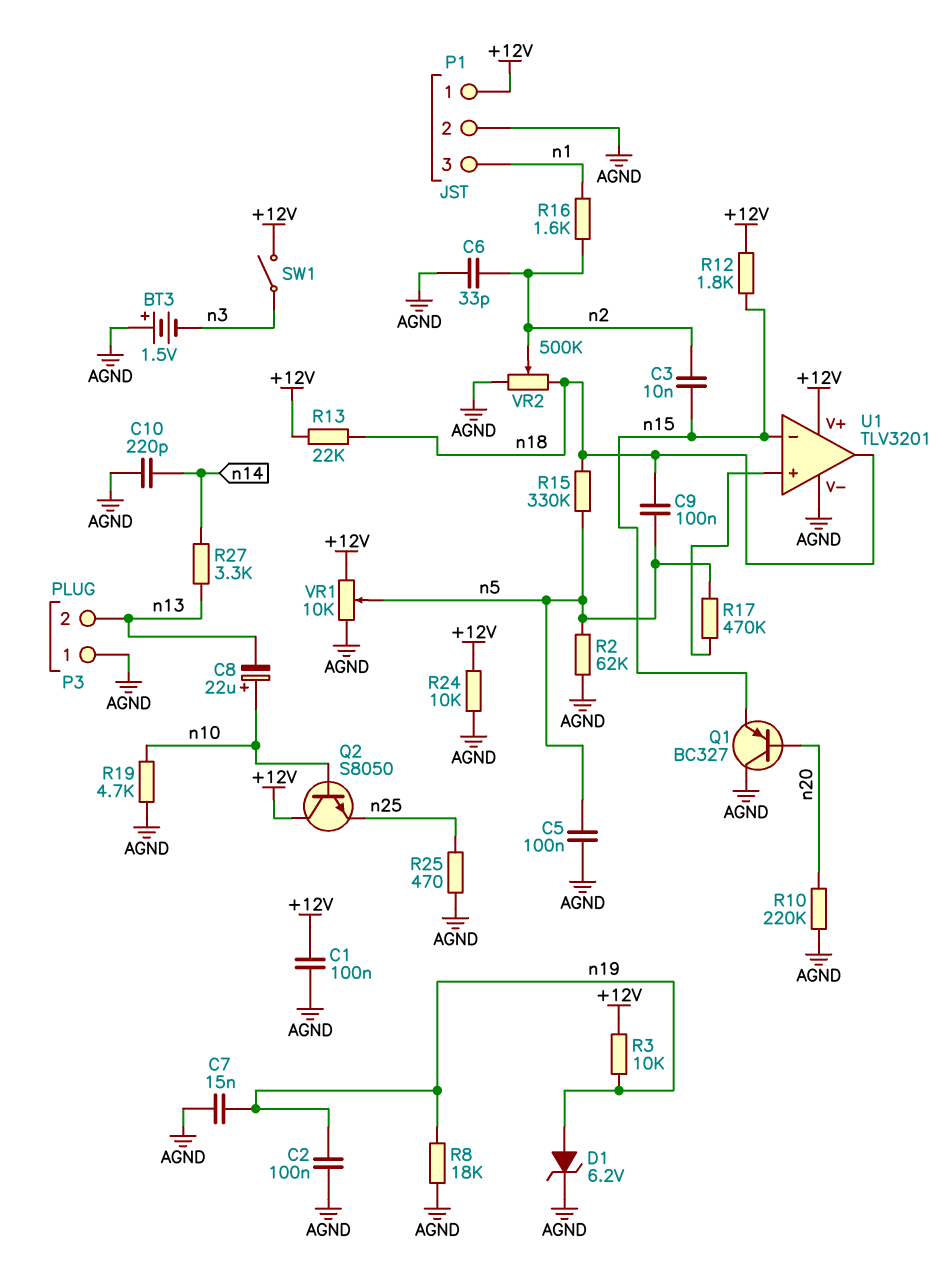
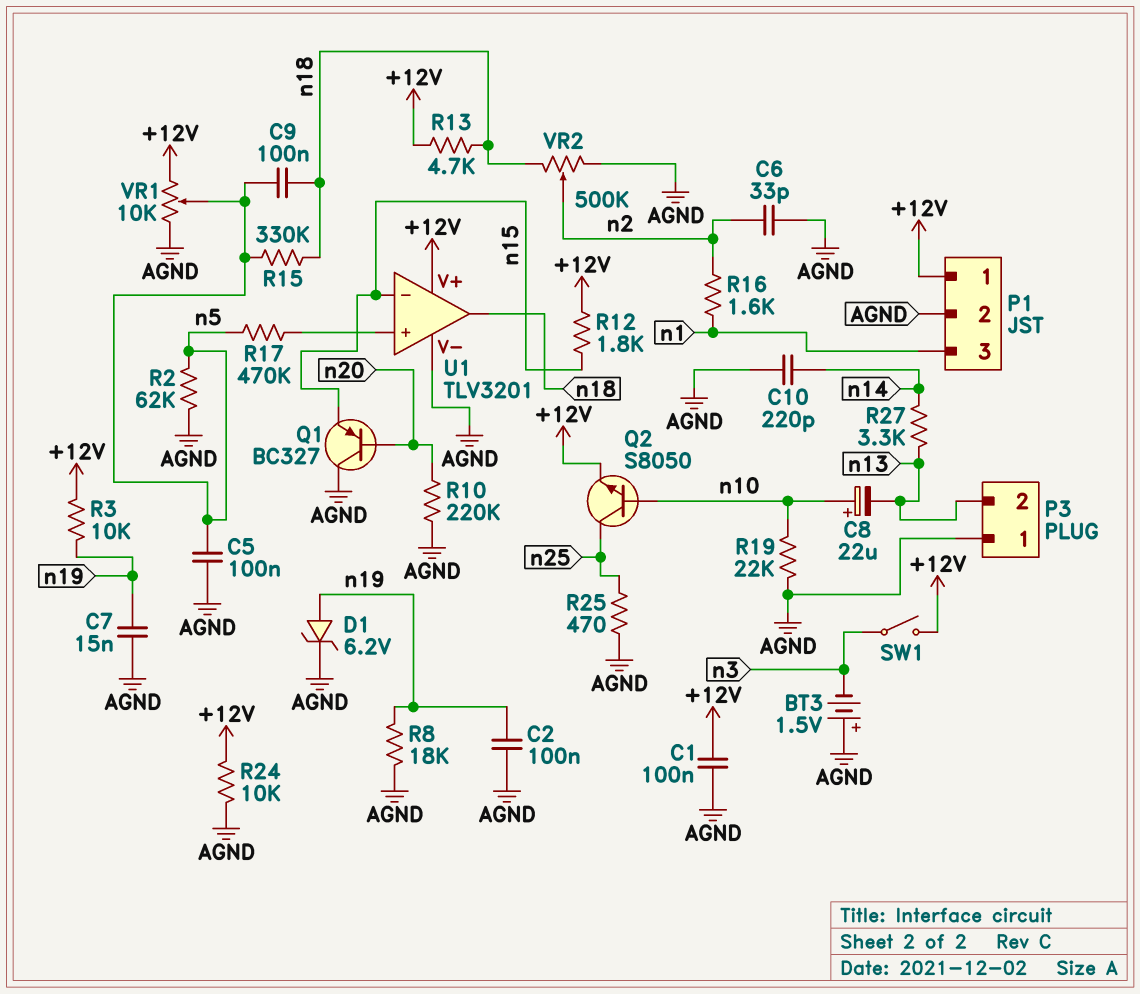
C3: 10nF (n2, n15) -> none
Q2: NPN S8050 (B n10, C +12V, E n25) -> NPN S8050 (B n10, C n25, E +12V)
R13: 22k (+12V, n18) -> 4.7k (+12V, n18)
R19: 4.7k (AGND, n10) -> 22k (AGND, n10)

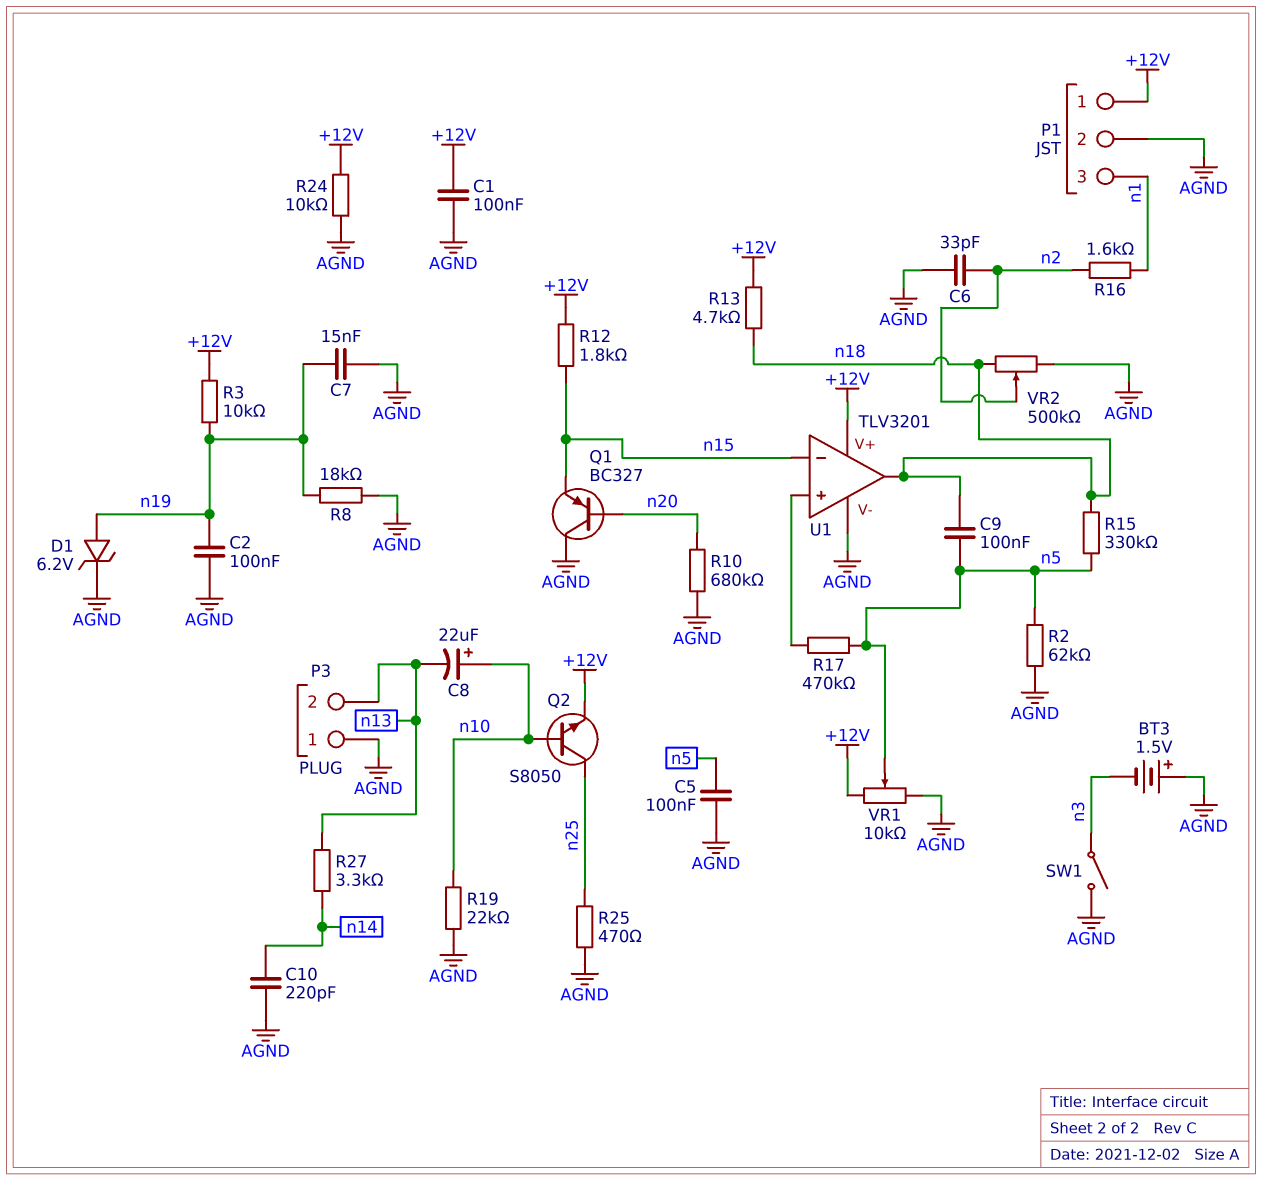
R10: 220k (AGND, n20) -> 680k (AGND, n20)
SW1: switch (+12V, n3) -> switch (AGND, n3)

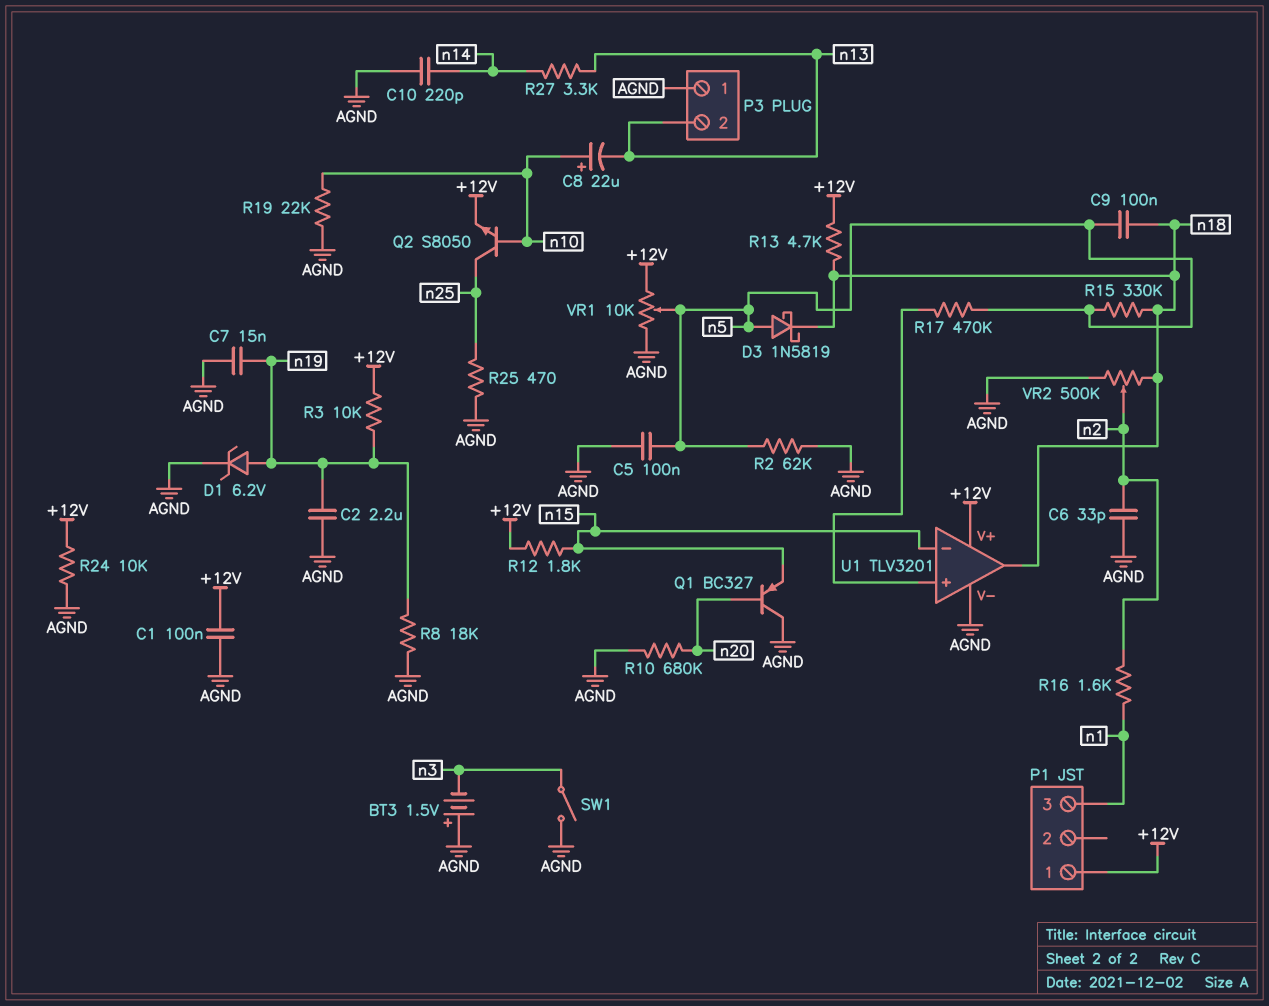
C2: 100nF (AGND, n19) -> 2.2uF (AGND, n19)
D3: none -> schottky 1N5819 (A n5, K n18)
P1 pin 2: AGND -> none

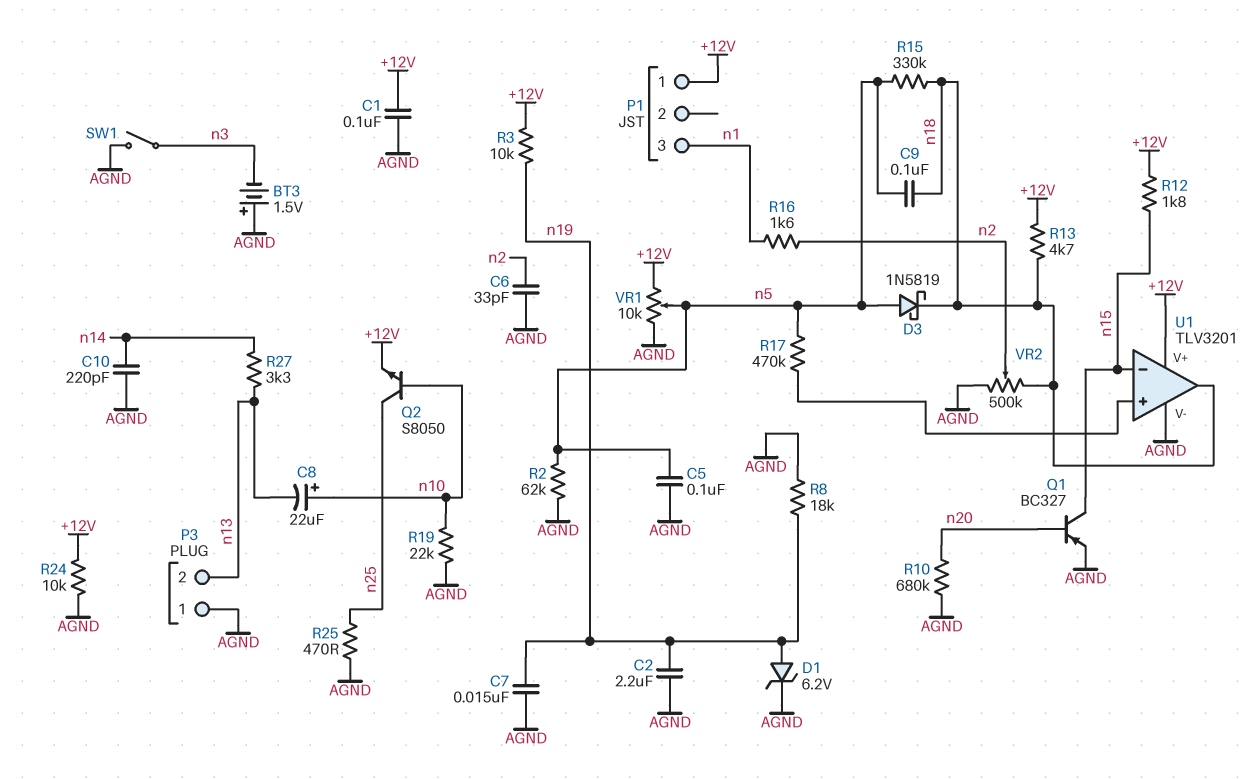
Q1: PNP BC327 (B n20, C AGND, E n15) -> PNP BC327 (B n20, C n15, E AGND)

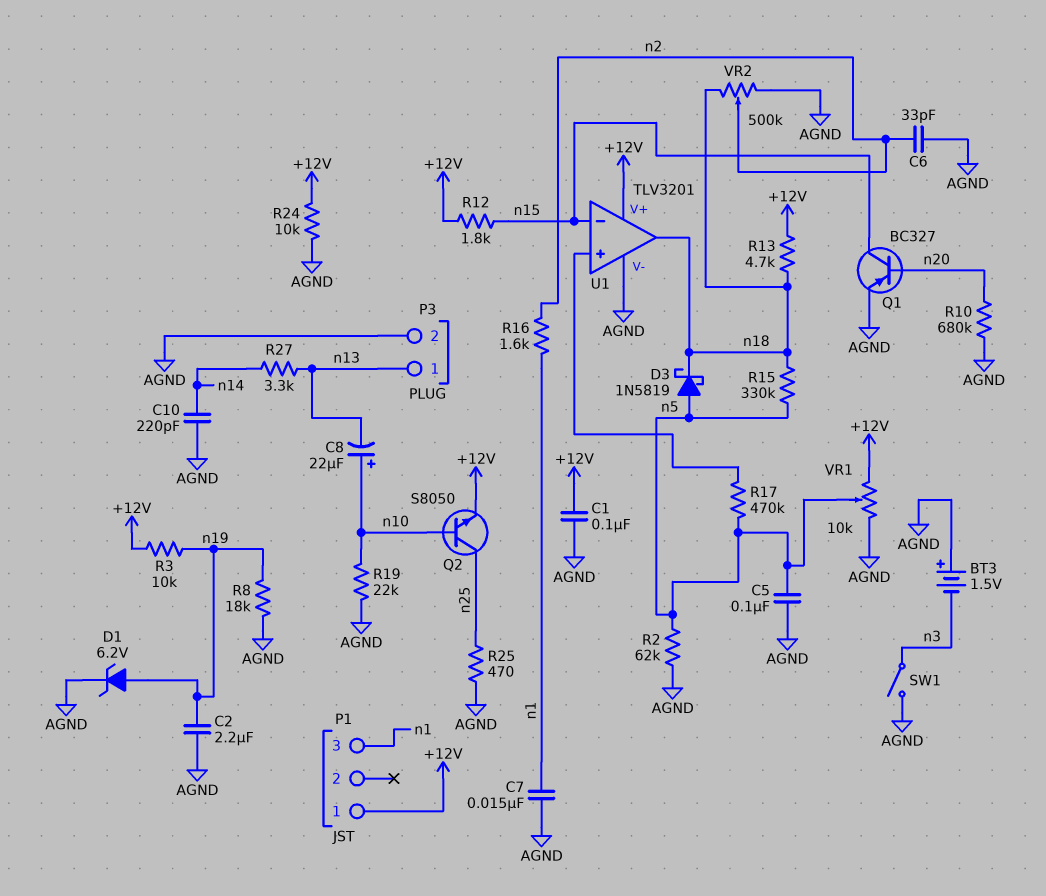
C7: 15nF (AGND, n19) -> 15nF (AGND, n1)
C9: 100nF (n5, n18) -> none
P3 pin 1: AGND -> n13
P3 pin 2: n13 -> AGND

